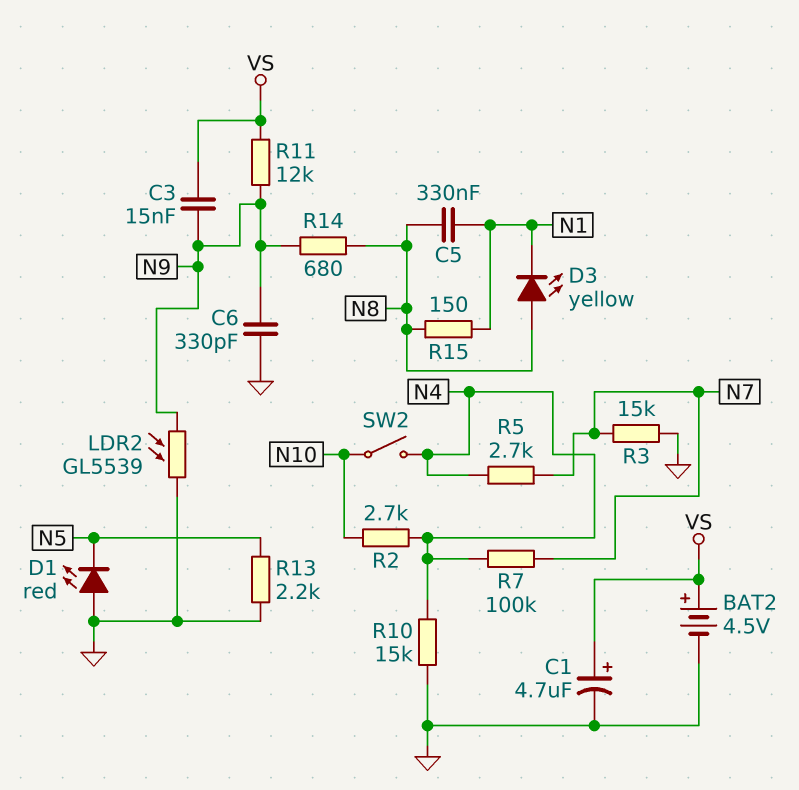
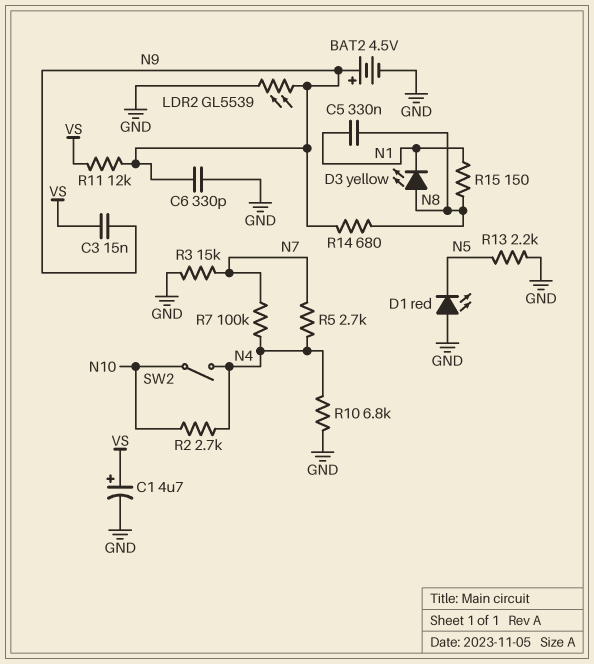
BAT2: 4.5V (plus VS, minus GND) -> 4.5V (plus N9, minus GND)
R10: 15k (GND, N4) -> 6.8k (GND, N4)

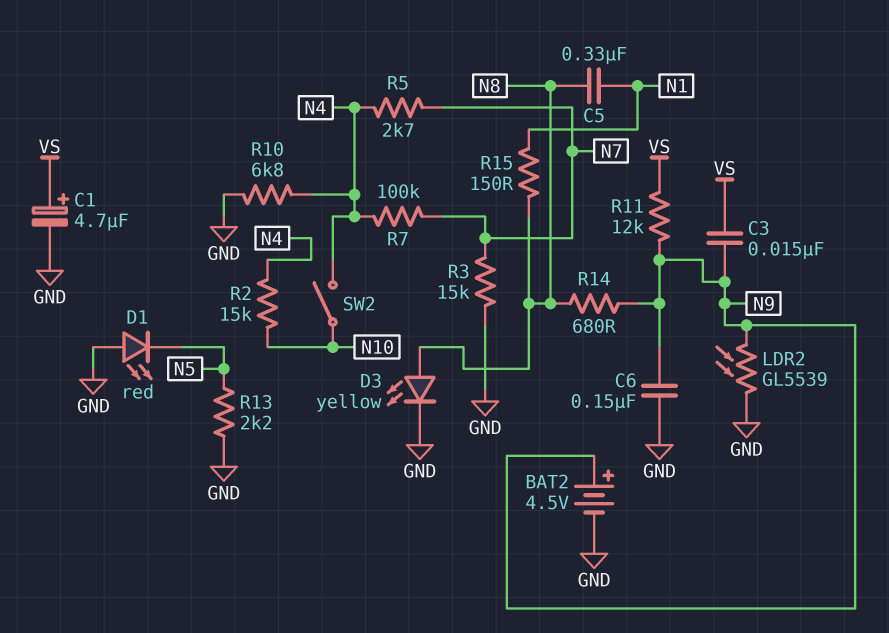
C6: 330pF (GND, N9) -> 150nF (GND, N9)
D3: LED yellow (A N8, K N1) -> LED yellow (A N8, K GND)
R2: 2.7k (N4, N10) -> 15k (N4, N10)

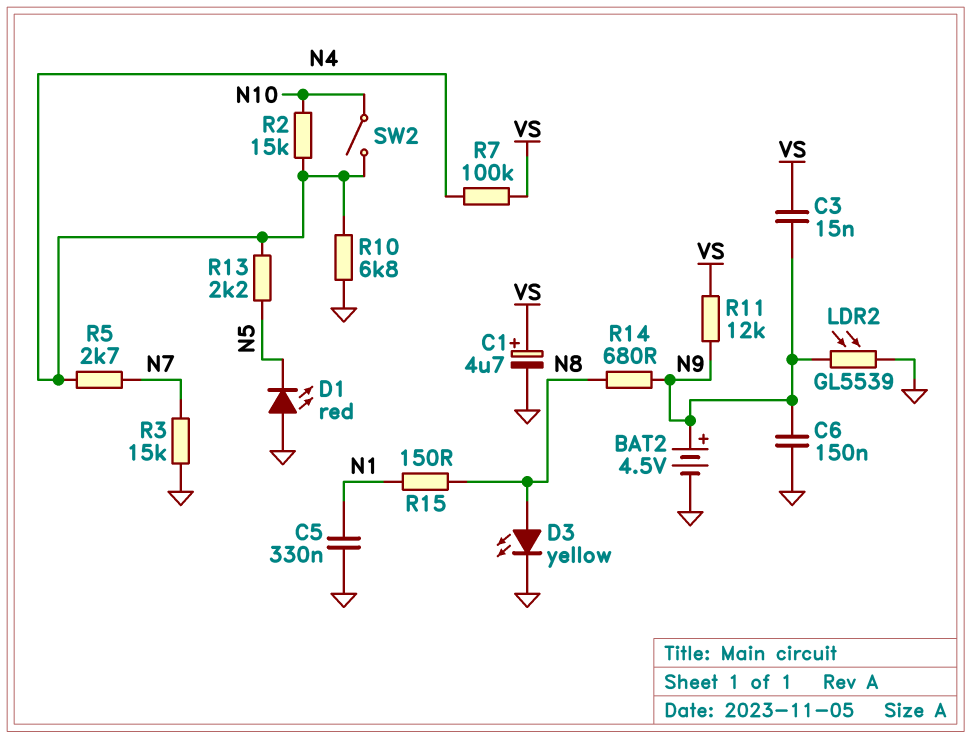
C5: 330nF (N1, N8) -> 330nF (GND, N1)
R7: 100k (N4, N7) -> 100k (N4, VS)
R13: 2.2k (GND, N5) -> 2.2k (N4, N5)

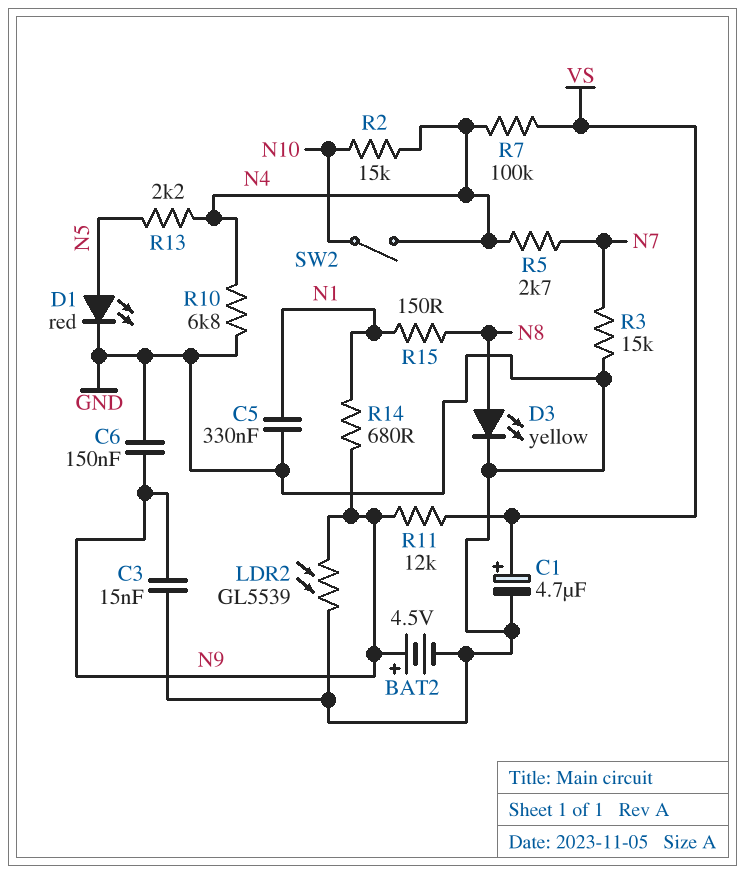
C3: 15nF (N9, VS) -> 15nF (GND, N9)
D1: LED red (A GND, K N5) -> LED red (A N5, K GND)
R14: 680 (N8, N9) -> 680 (N1, N9)

